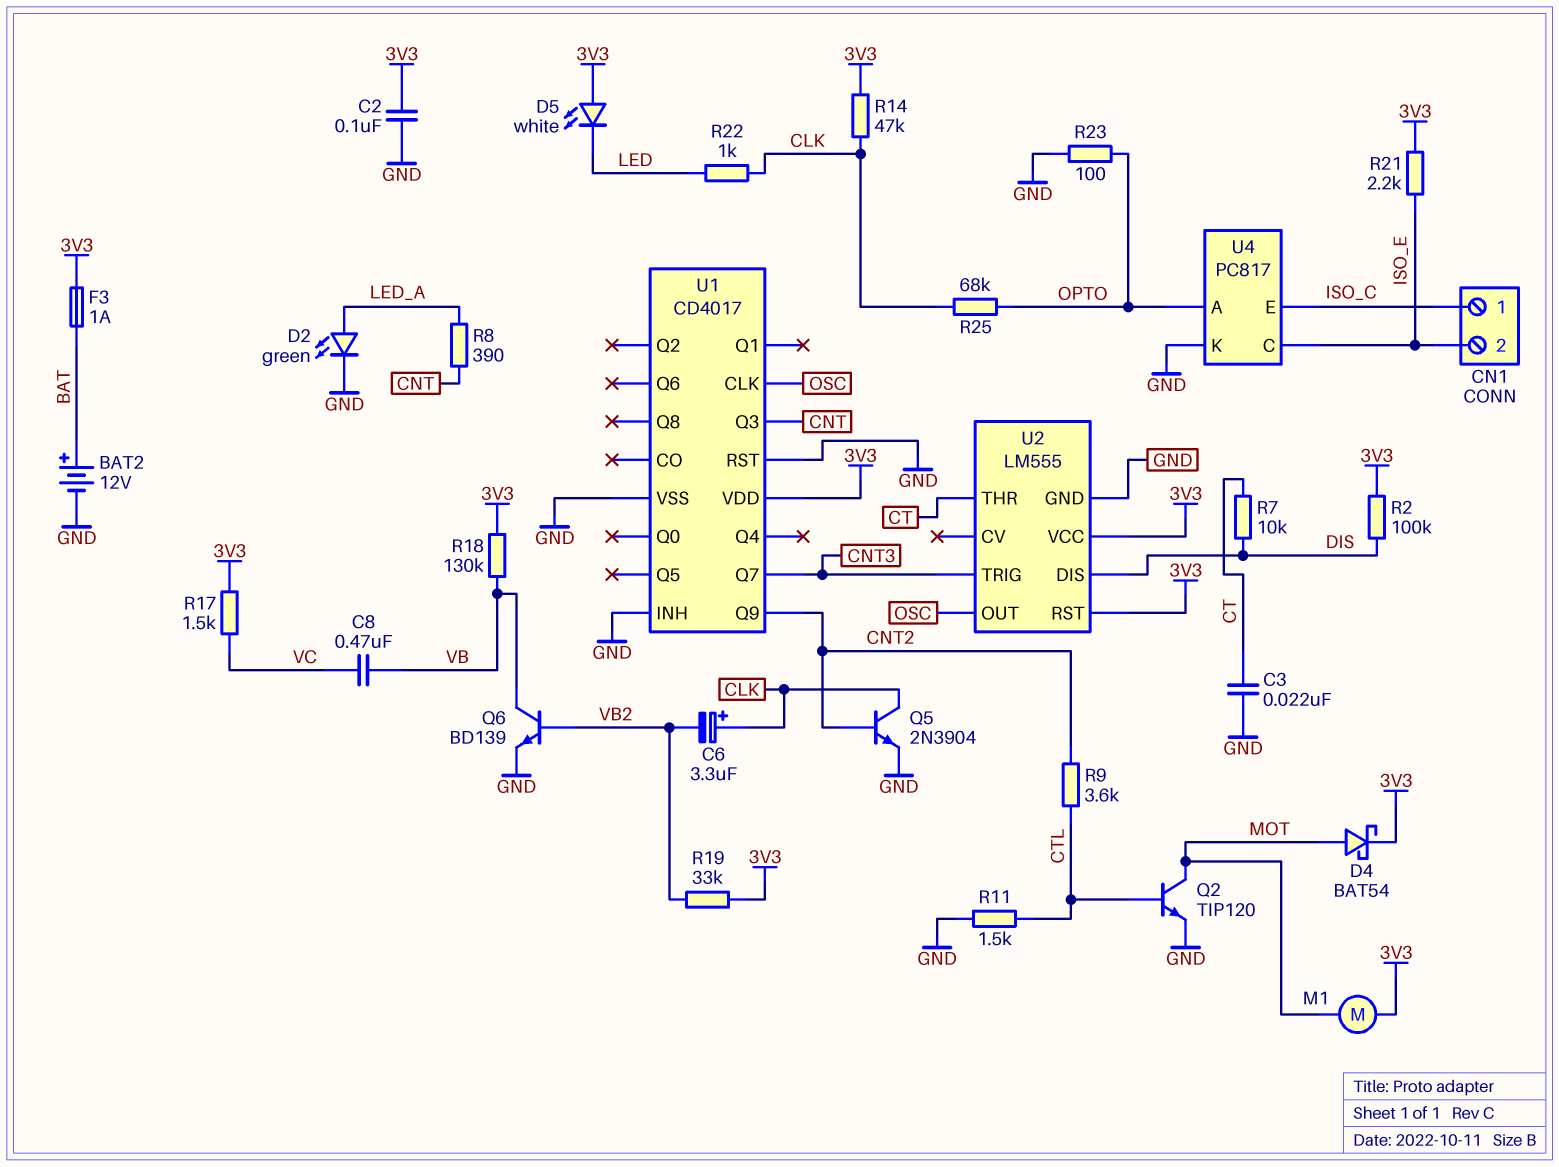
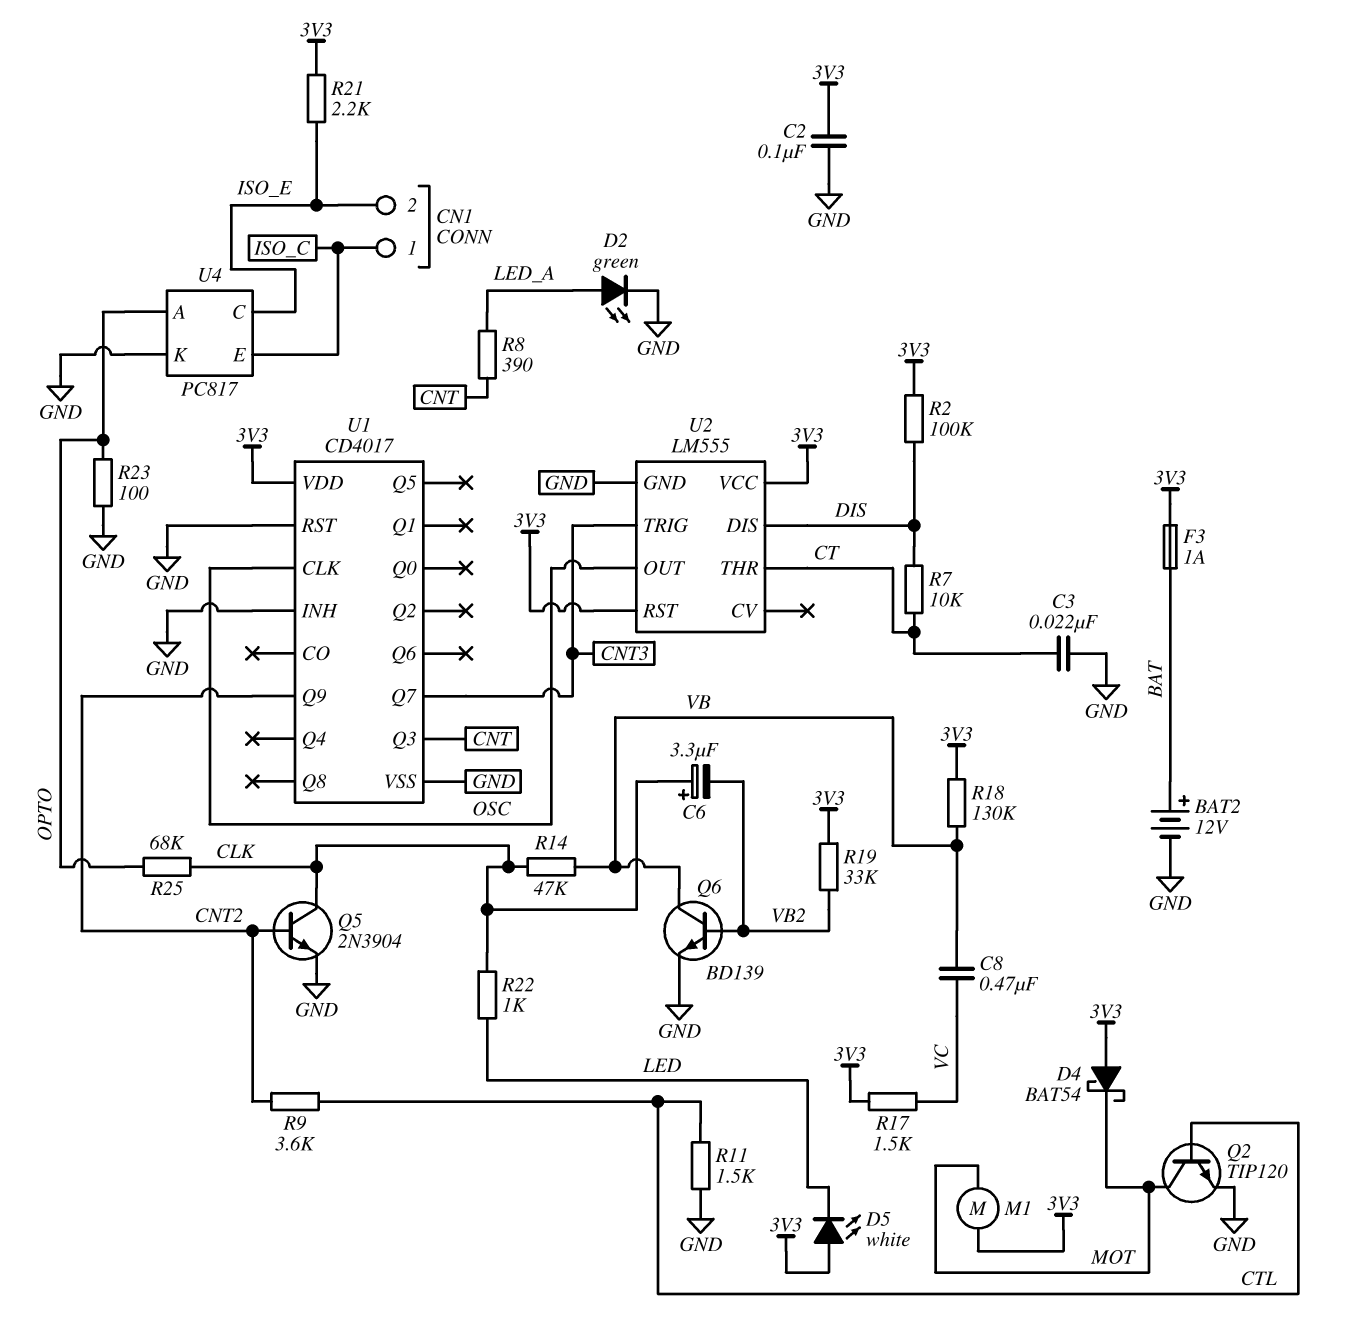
D4: schottky BAT54 (A MOT, K 3V3) -> schottky BAT54 (A 3V3, K MOT)
R14: 47k (3V3, CLK) -> 47k (CLK, VB)

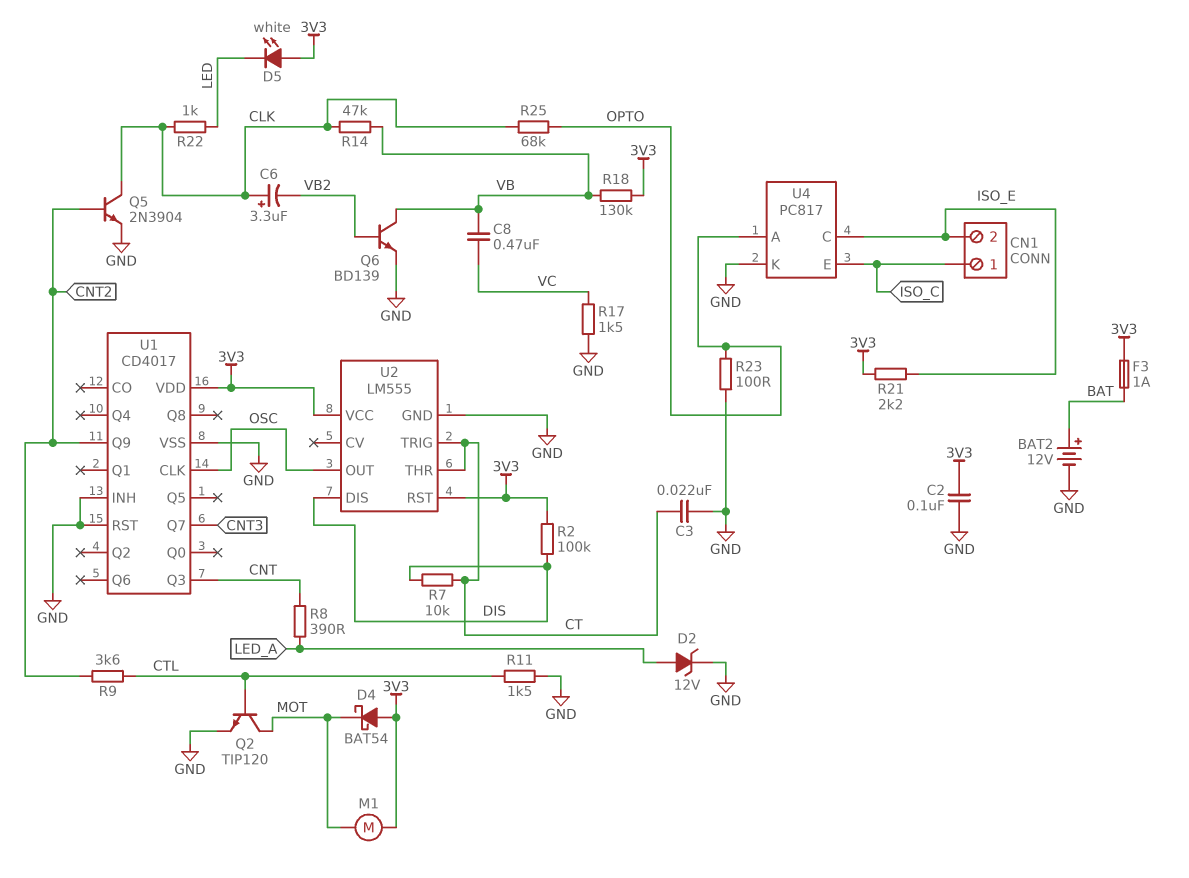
D2: LED green (A LED_A, K GND) -> zener 12V (A LED_A, K GND)
R17: 1.5k (3V3, VC) -> 1.5k (GND, VC)
R19: 33k (3V3, VB2) -> none
U2 pin TRIG: CNT3 -> CT

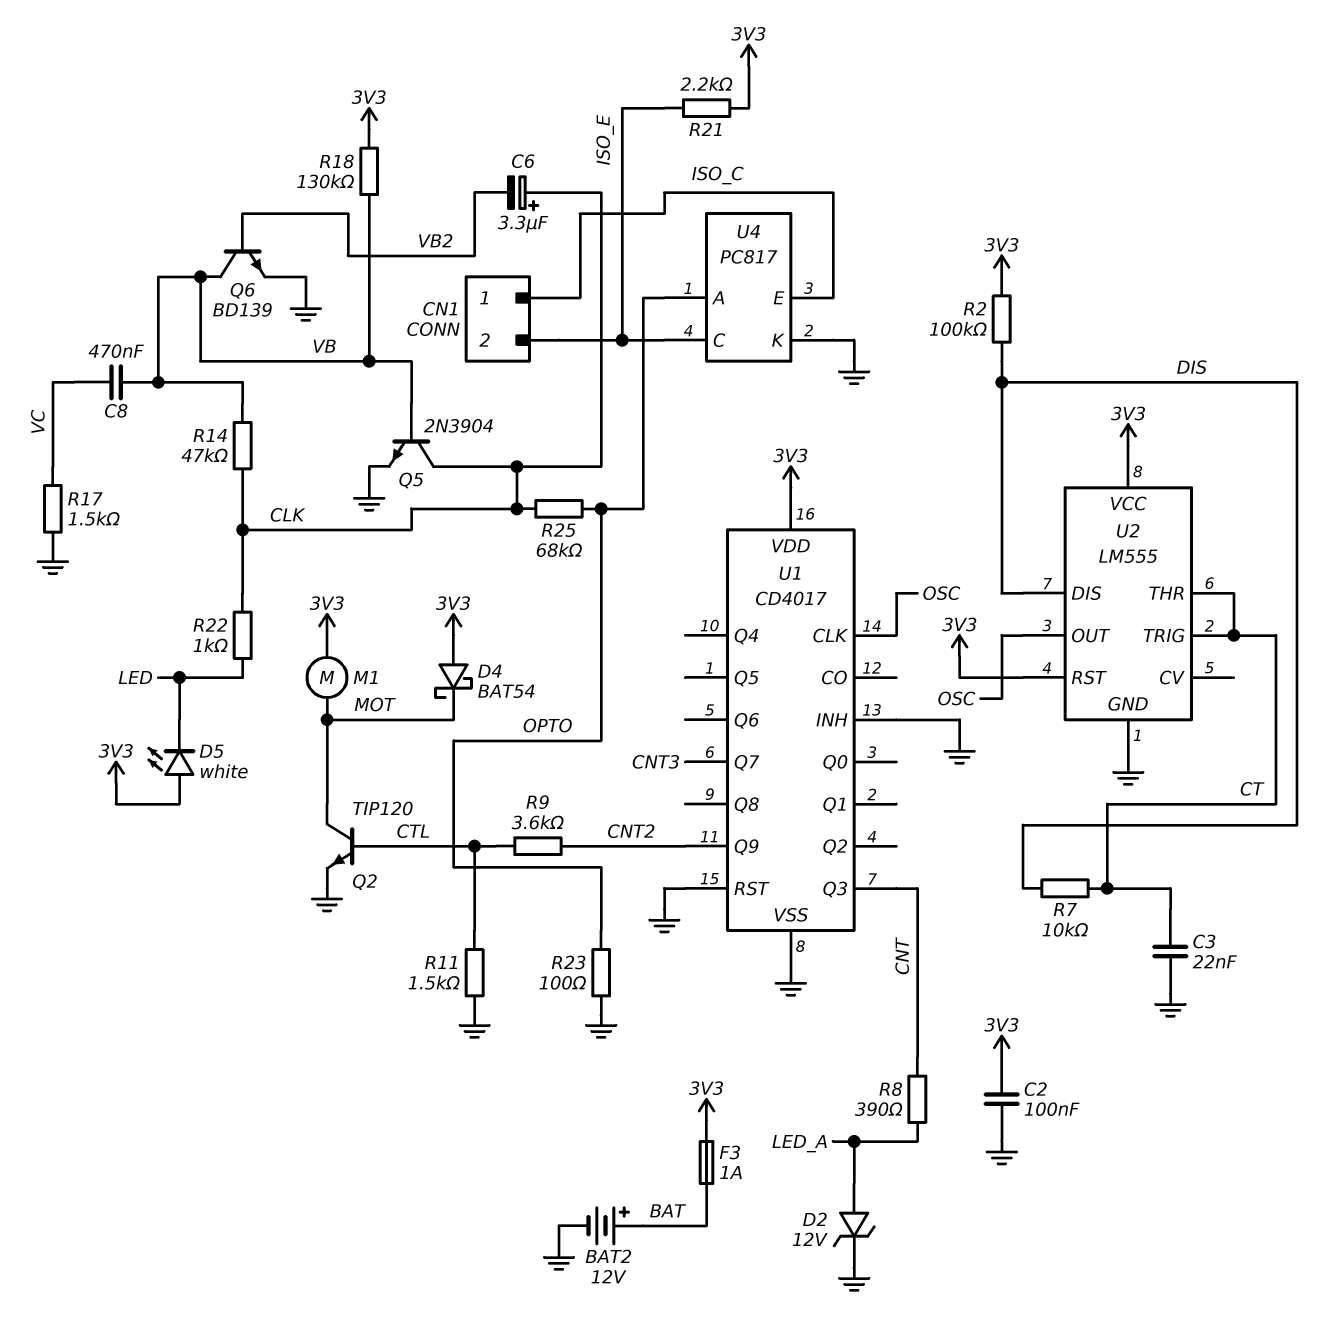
Q5: NPN 2N3904 (B CNT2, C CLK, E GND) -> NPN 2N3904 (B VB, C CLK, E GND)

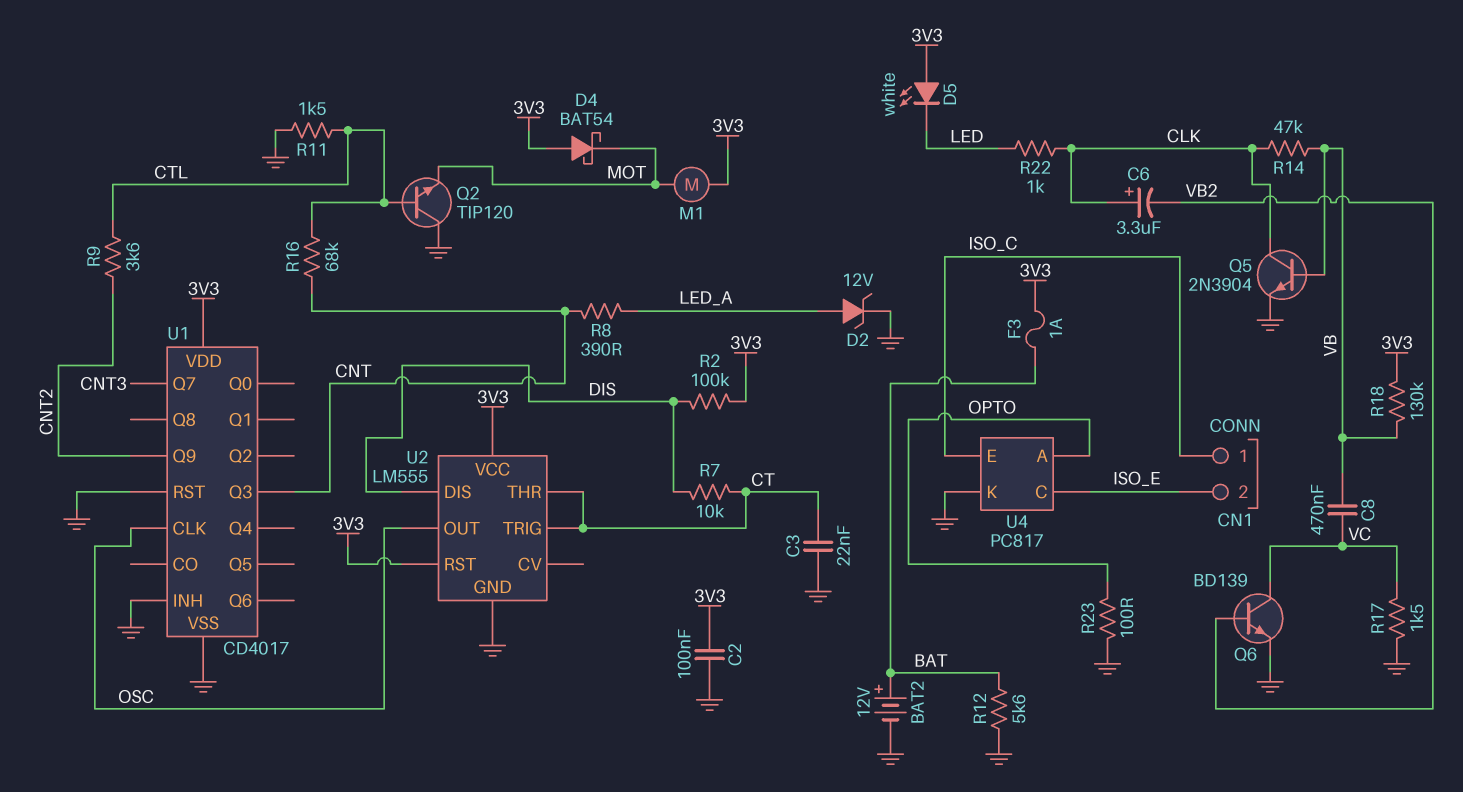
Q2: NPN TIP120 (B CTL, C MOT, E GND) -> NPN TIP120 (B CTL, C GND, E MOT)
Q6: NPN BD139 (B VB2, C VB, E GND) -> NPN BD139 (B VB2, C VC, E GND)
R12: none -> 5.6k (BAT, GND)
R16: none -> 68k (CNT, CTL)
R21: 2.2k (3V3, ISO_E) -> none
R25: 68k (CLK, OPTO) -> none

